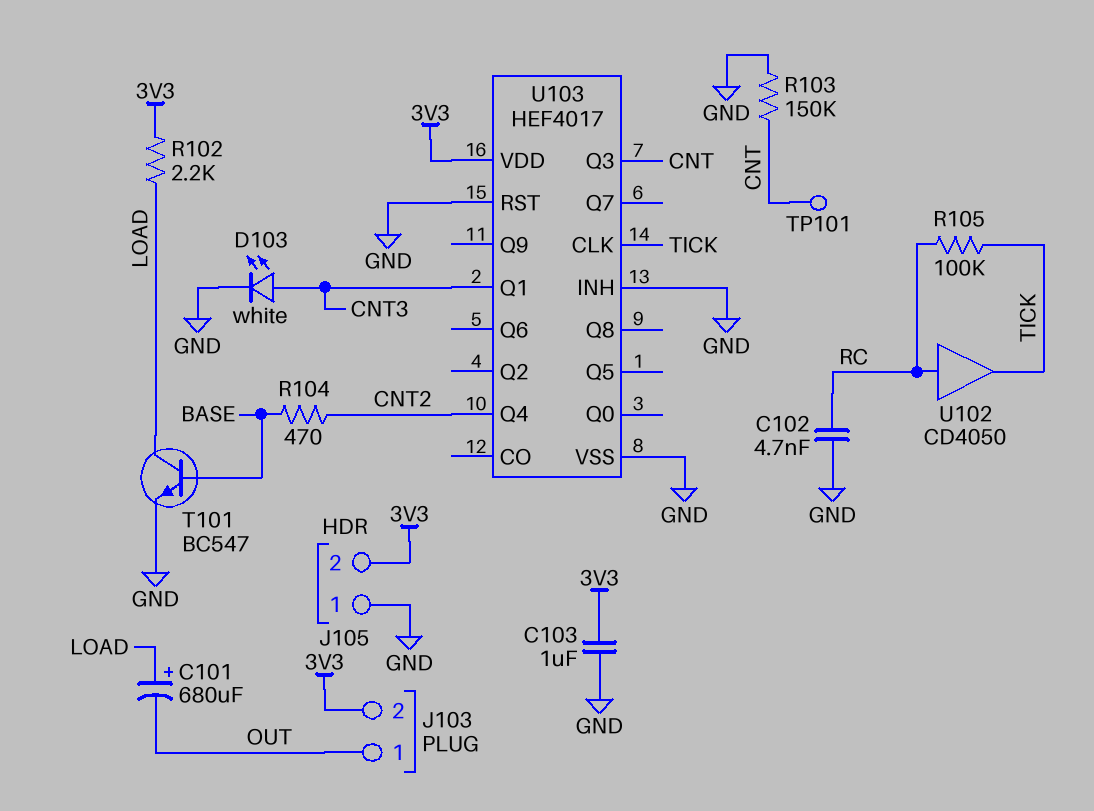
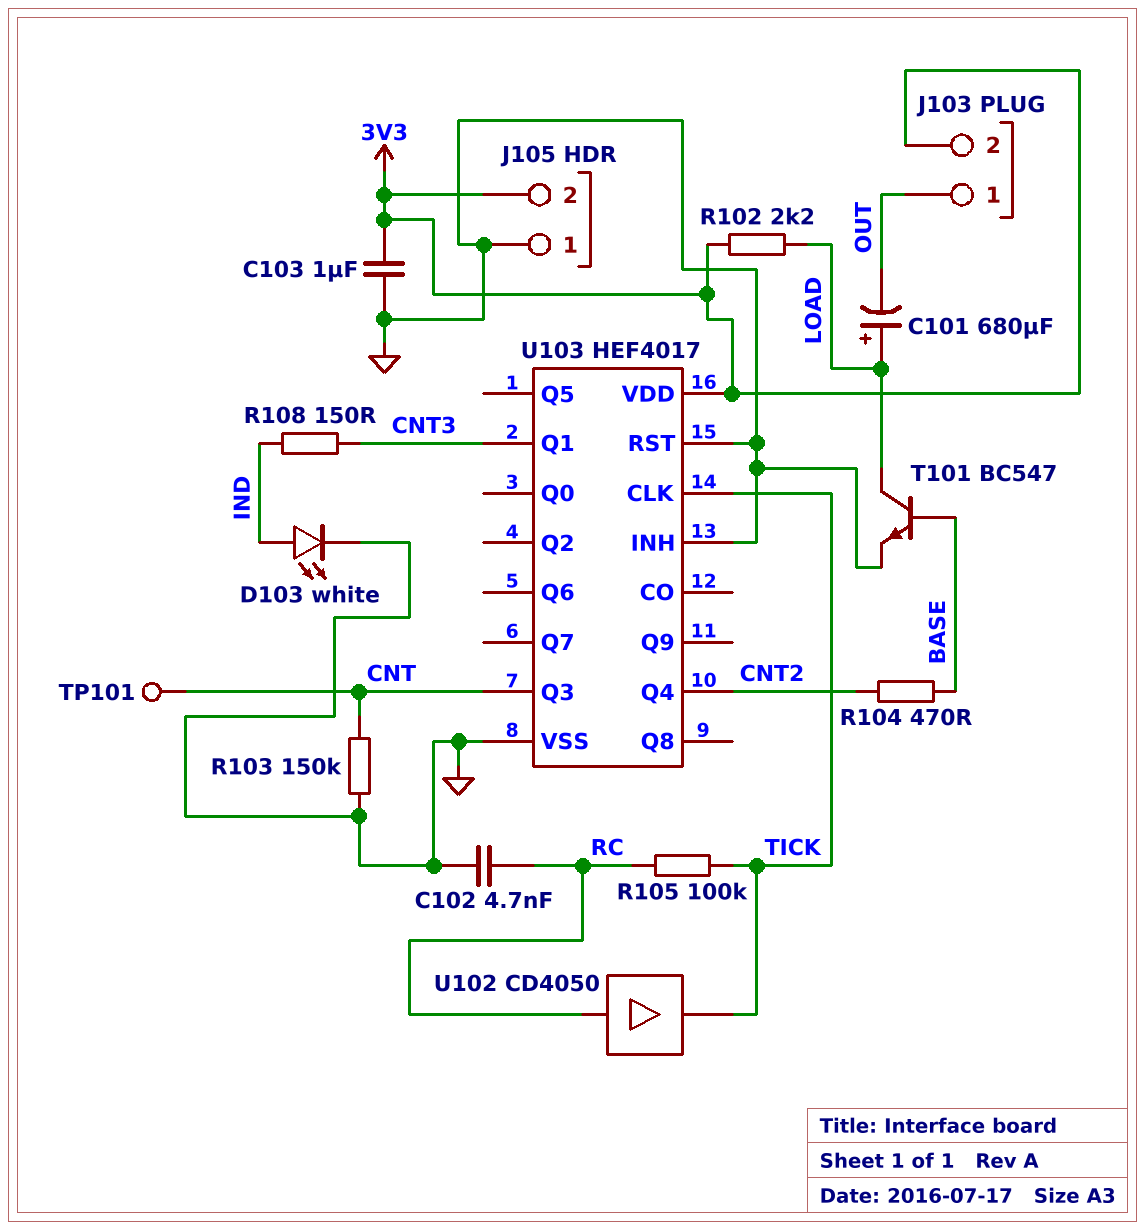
D103: LED white (A CNT3, K GND) -> LED white (A IND, K GND)
R108: none -> 150 (CNT3, IND)

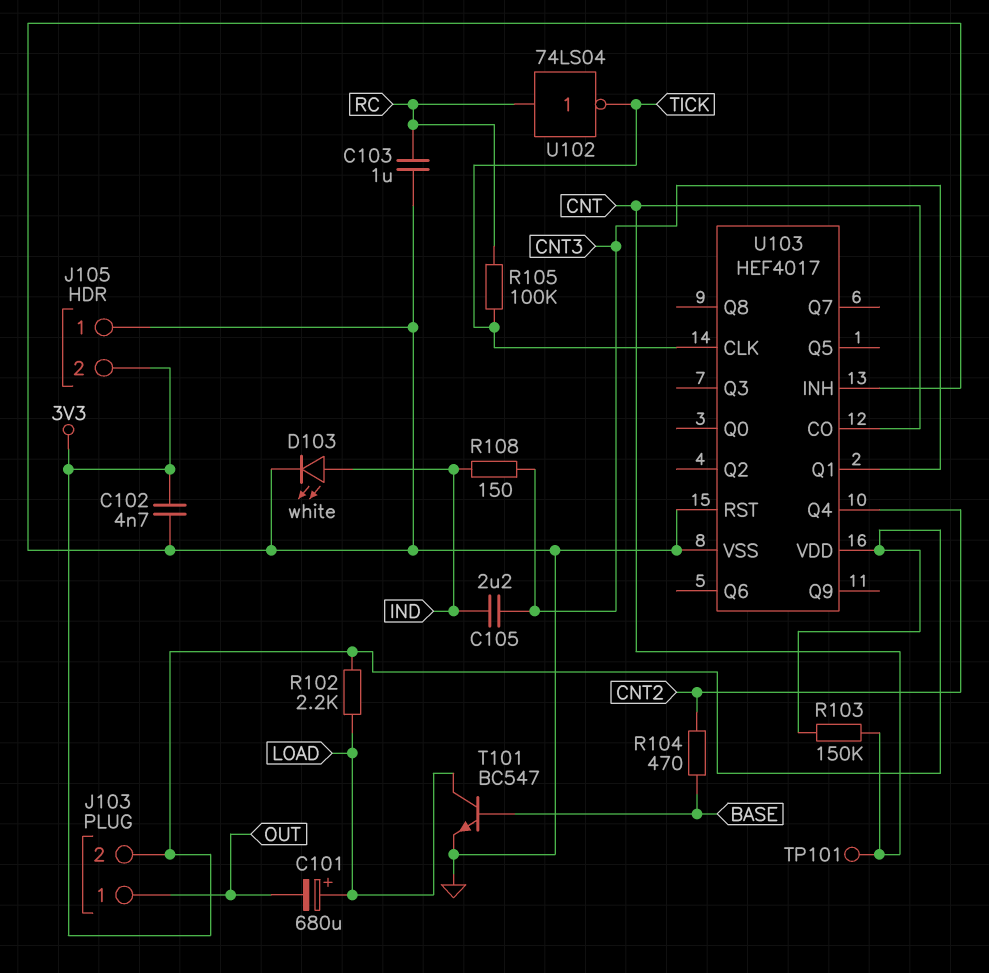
C102: 4.7nF (GND, RC) -> 4.7nF (3V3, GND)
C103: 1uF (3V3, GND) -> 1uF (GND, RC)
C105: none -> 2.2uF (CNT3, IND)
R103: 150k (CNT, GND) -> 150k (3V3, CNT)
U102: buffer CD4050 (in RC, out TICK) -> NOT 74LS04 (in RC, out TICK)
U103 pin CO: none -> CNT
U103 pin Q3: CNT -> none

